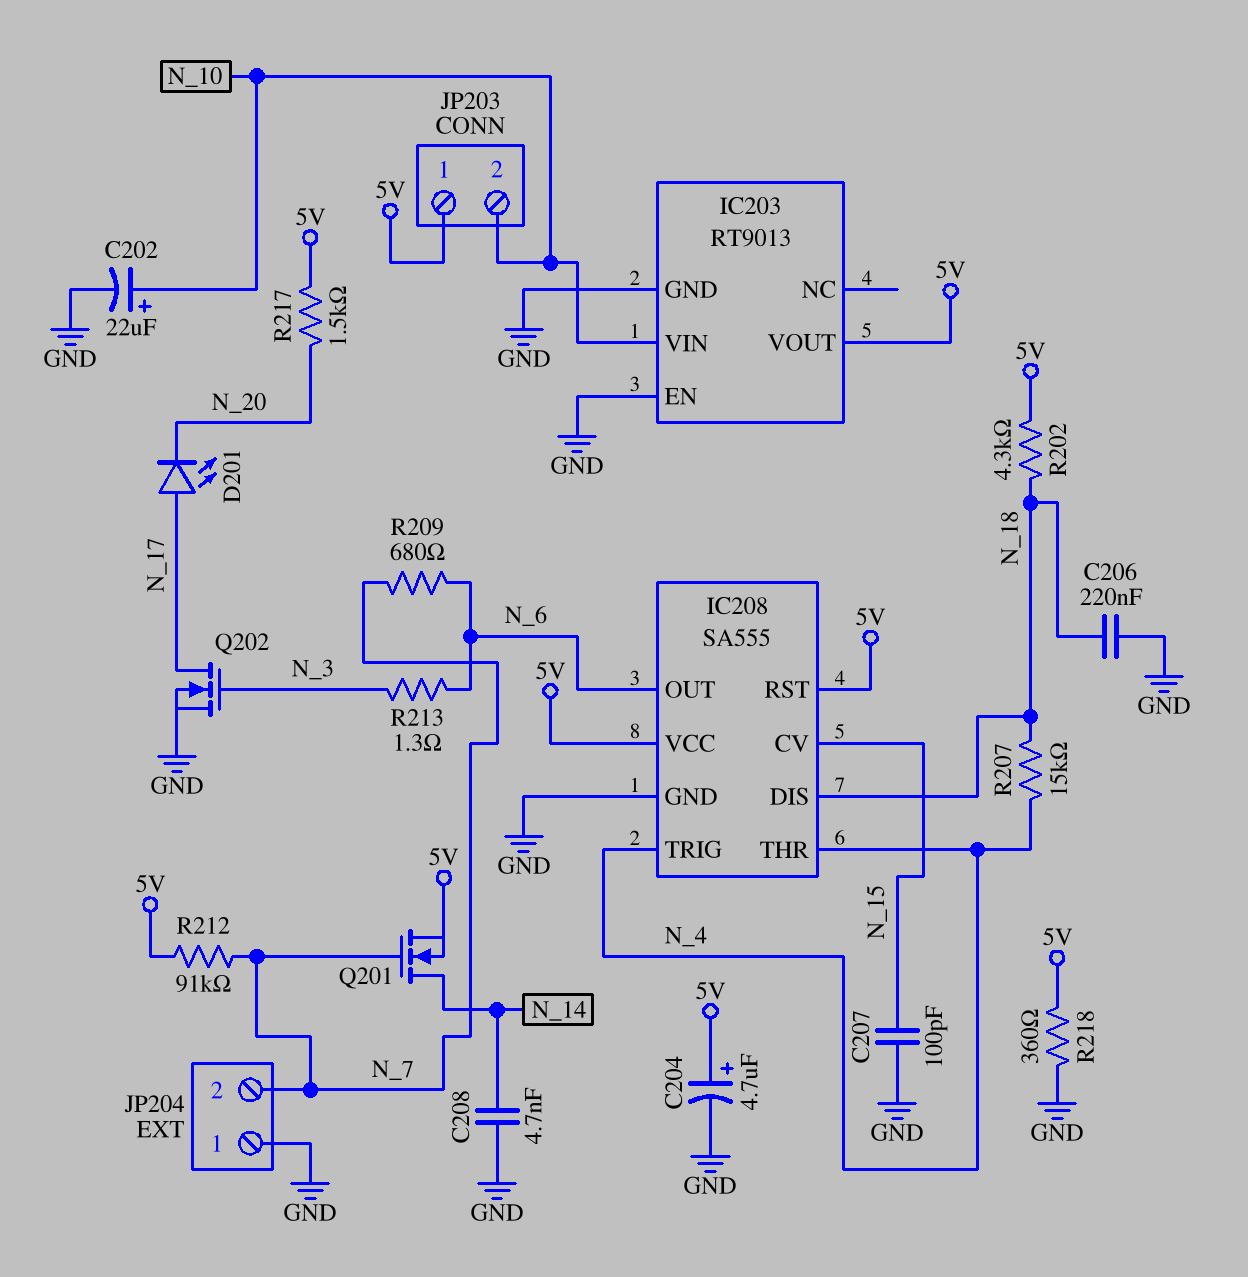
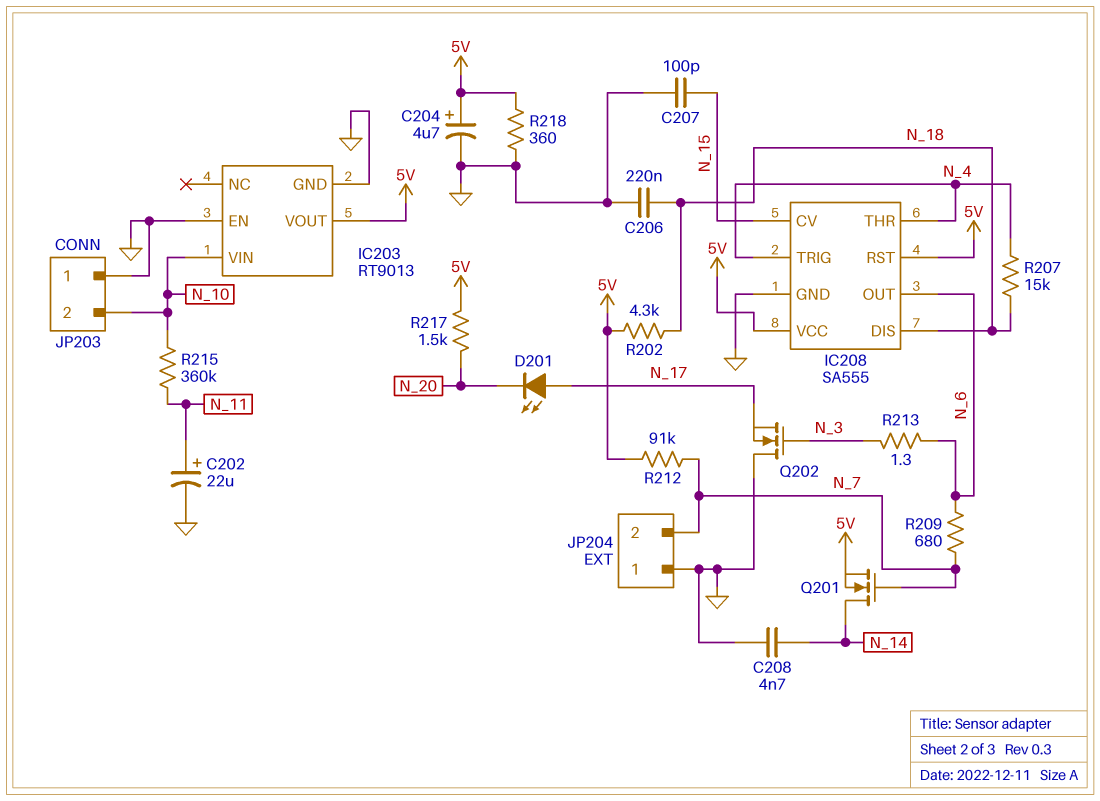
C202: 22uF (plus N_10, minus GND) -> 22uF (plus N_11, minus GND)
JP203 pin 1: 5V -> GND
Q202: NMOS (G N_3, D N_17, S GND) -> NMOS (G N_3, D GND, S N_17)
R215: none -> 360k (N_10, N_11)

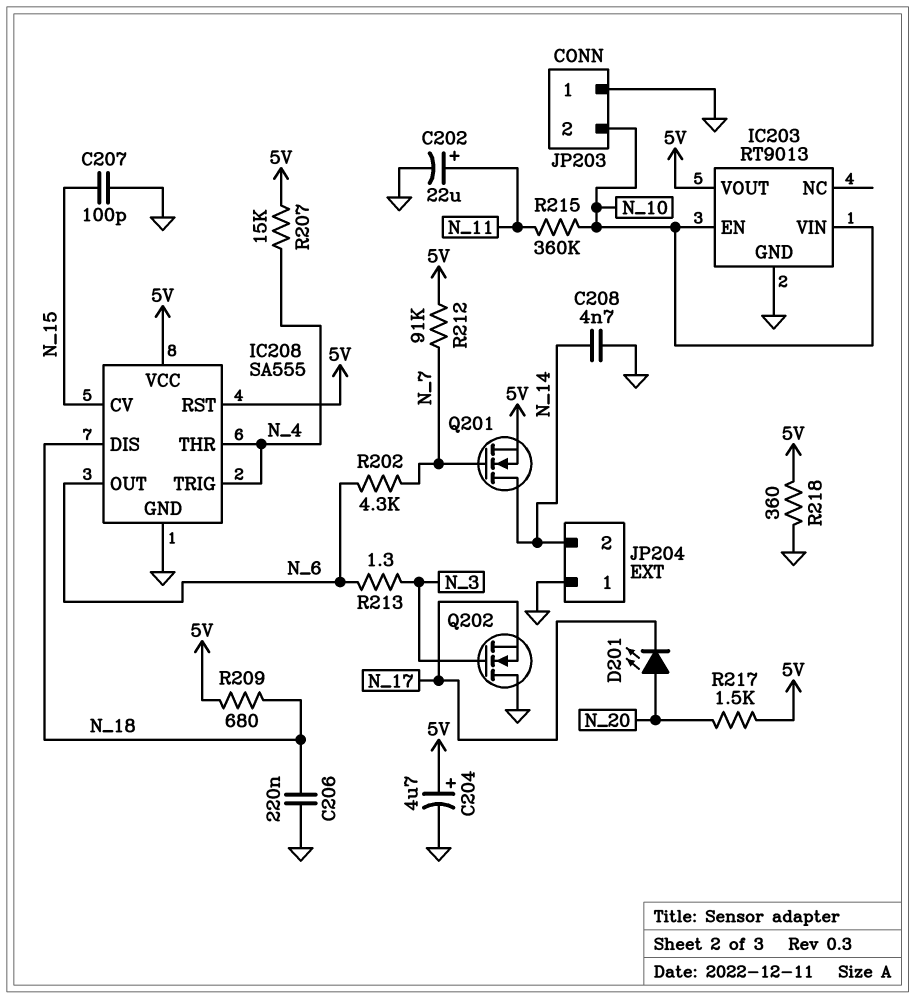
D201: LED (A N_17, K N_20) -> LED (A N_20, K N_17)
IC203 pin EN: GND -> N_10
JP204 pin 2: N_7 -> N_14
R202: 4.3k (5V, N_18) -> 4.3k (N_6, N_7)
R207: 15k (N_4, N_18) -> 15k (5V, N_4)
R209: 680 (N_6, N_7) -> 680 (5V, N_18)

